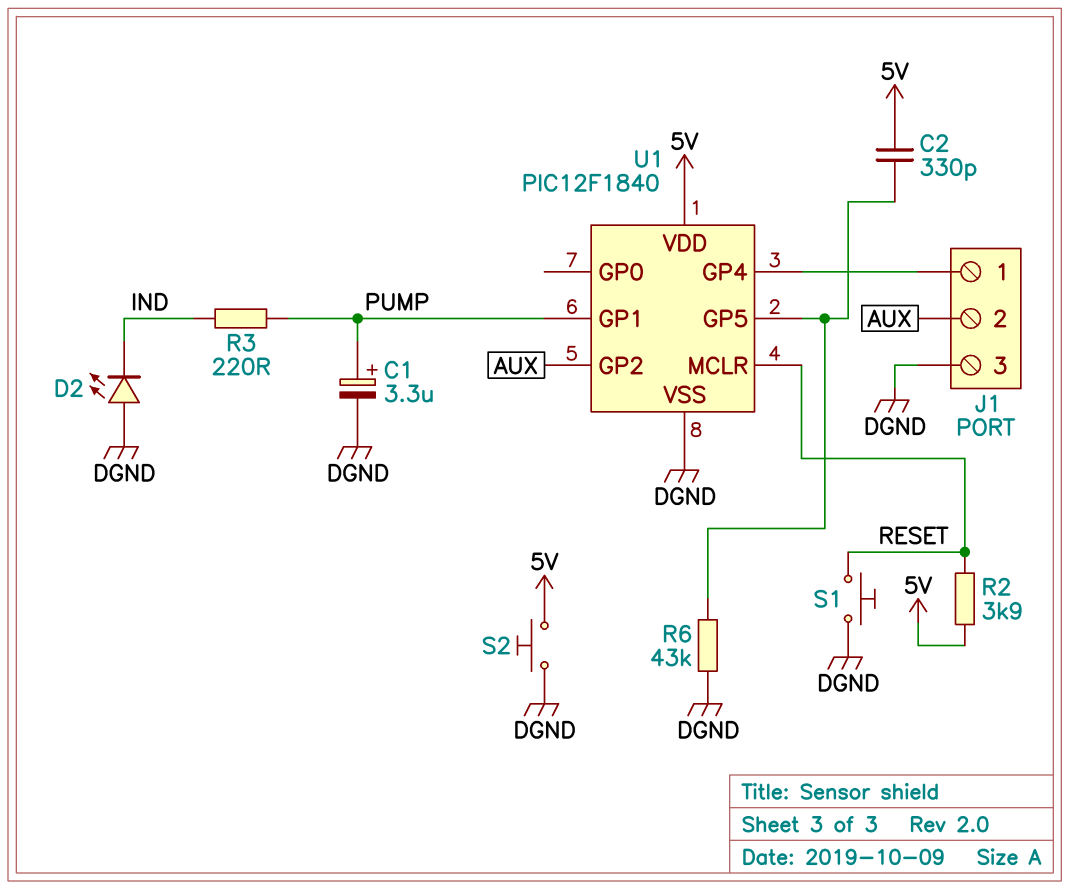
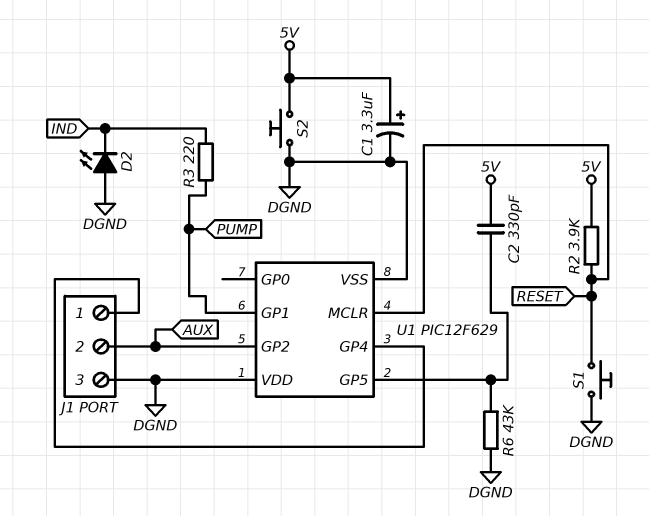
C1: 3.3uF (plus PUMP, minus DGND) -> 3.3uF (plus 5V, minus DGND)
U1: PIC12F1840 -> PIC12F629
U1 pin VDD: 5V -> DGND

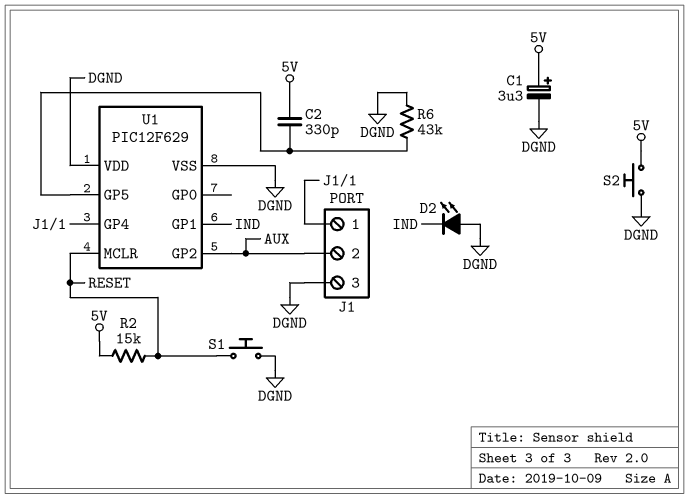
R2: 3.9k (5V, RESET) -> 15k (5V, RESET)
R3: 220 (IND, PUMP) -> none
U1 pin GP1: PUMP -> IND

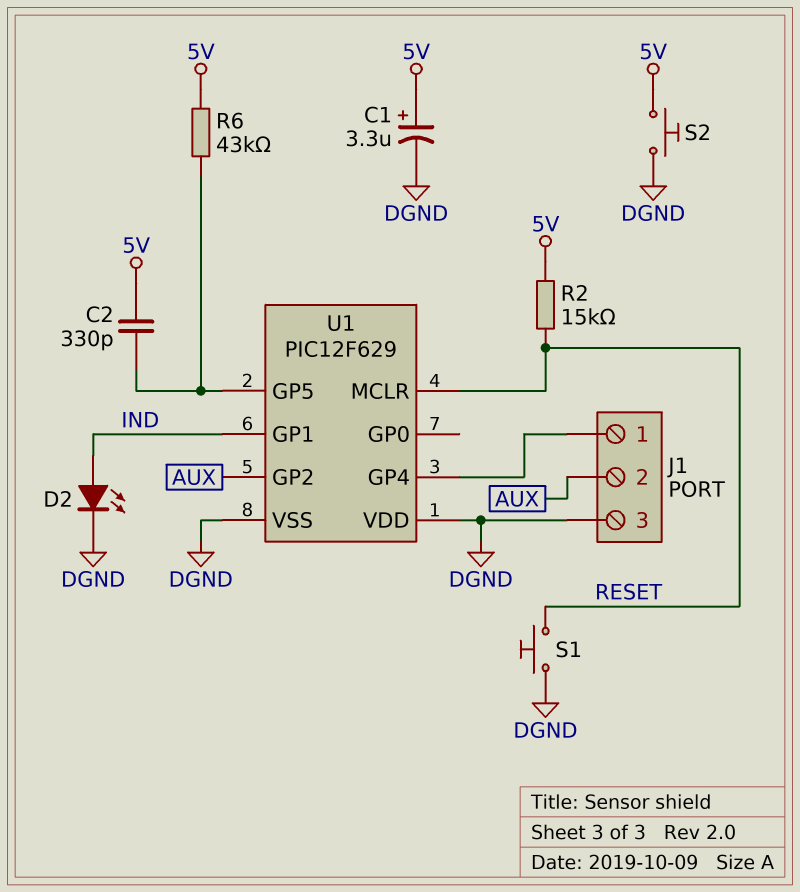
D2: LED (A DGND, K IND) -> LED (A IND, K DGND)
R6: 43k (DGND, U1/GP5) -> 43k (5V, U1/GP5)

